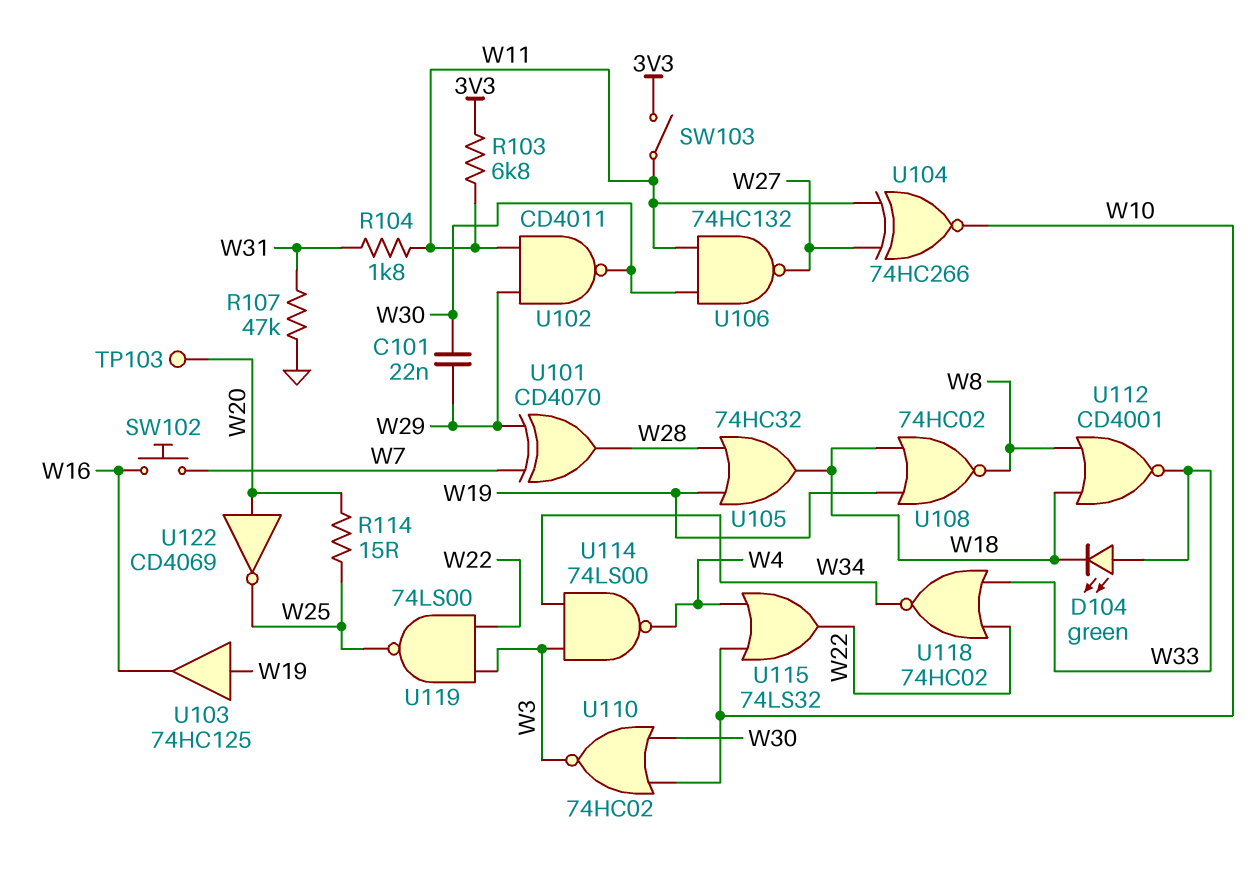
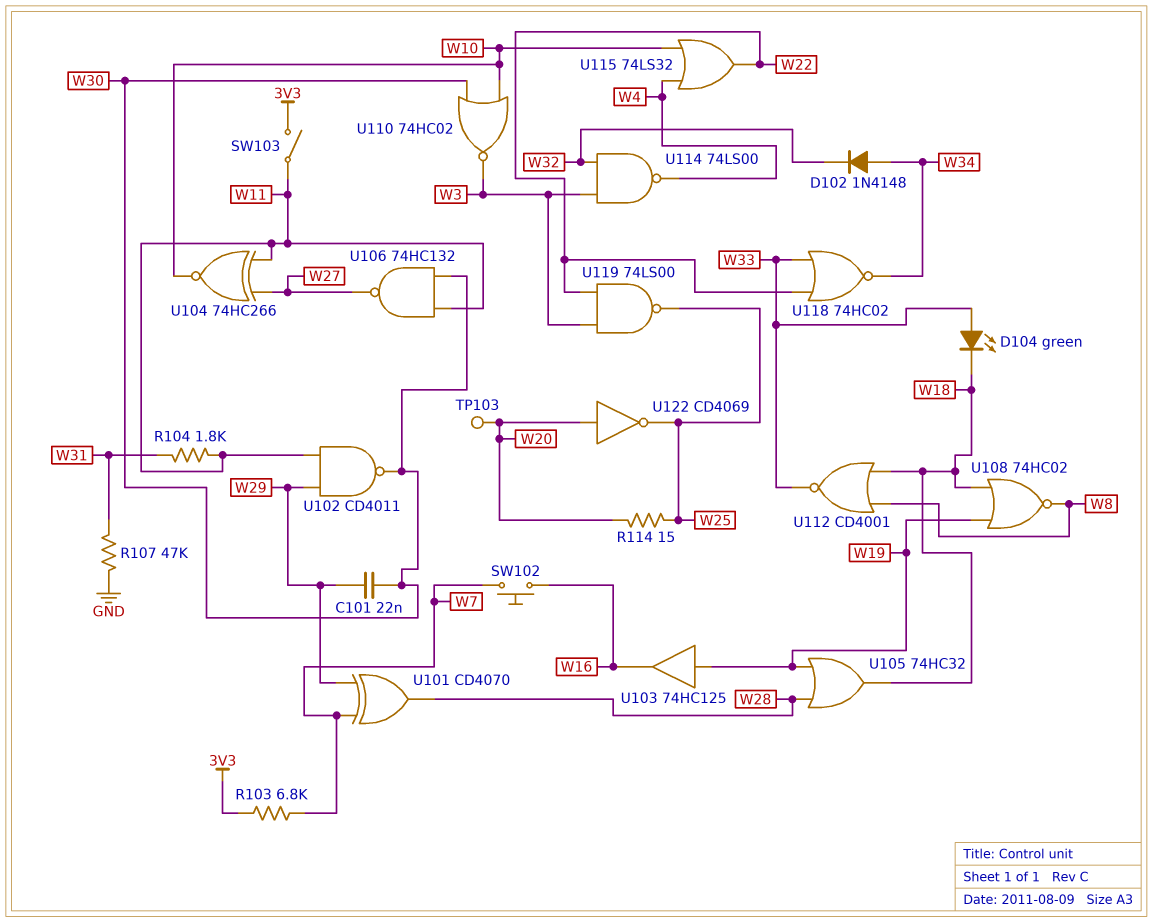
D102: none -> diode 1N4148 (A W34, K W32)
R103: 6.8k (3V3, W11) -> 6.8k (3V3, W7)
U114: NAND 74LS00 (in W3, in W34, out W4) -> NAND 74LS00 (in W3, in W32, out W4)

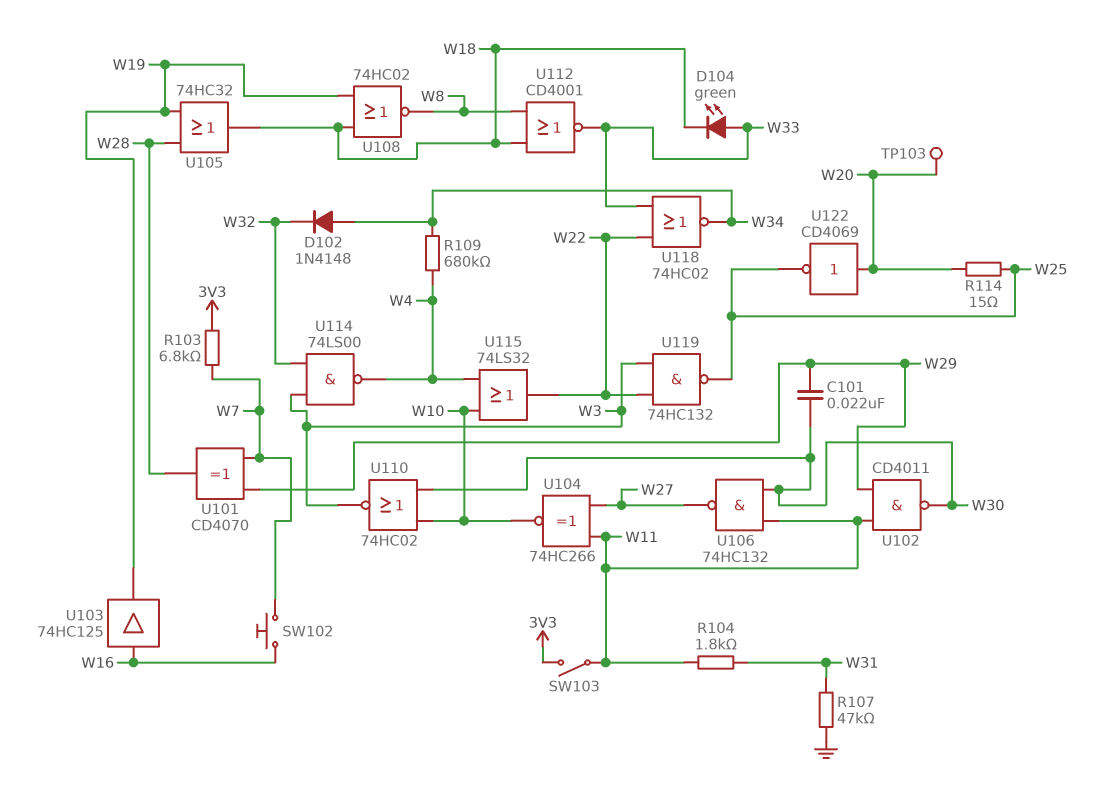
R109: none -> 680k (W4, W34)
U103: buffer 74HC125 (in W19, out W16) -> buffer 74HC125 (in W16, out W19)
U119: NAND 74LS00 (in W3, in W22, out W25) -> NAND 74HC132 (in W3, in W22, out W25)

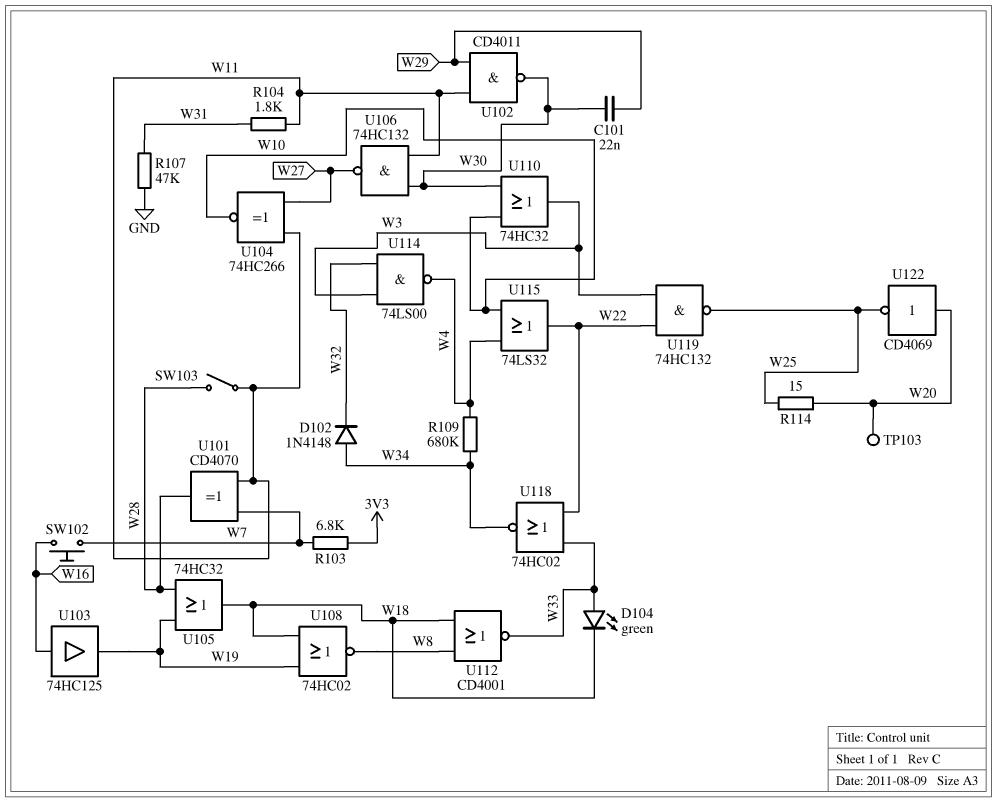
SW103: switch (3V3, W11) -> switch (W11, W28)
U101: XOR CD4070 (in W7, in W29, out W28) -> XOR CD4070 (in W7, in W11, out W28)
U110: NOR 74HC02 (in W10, in W30, out W3) -> OR 74HC32 (in W10, in W30, out W3)

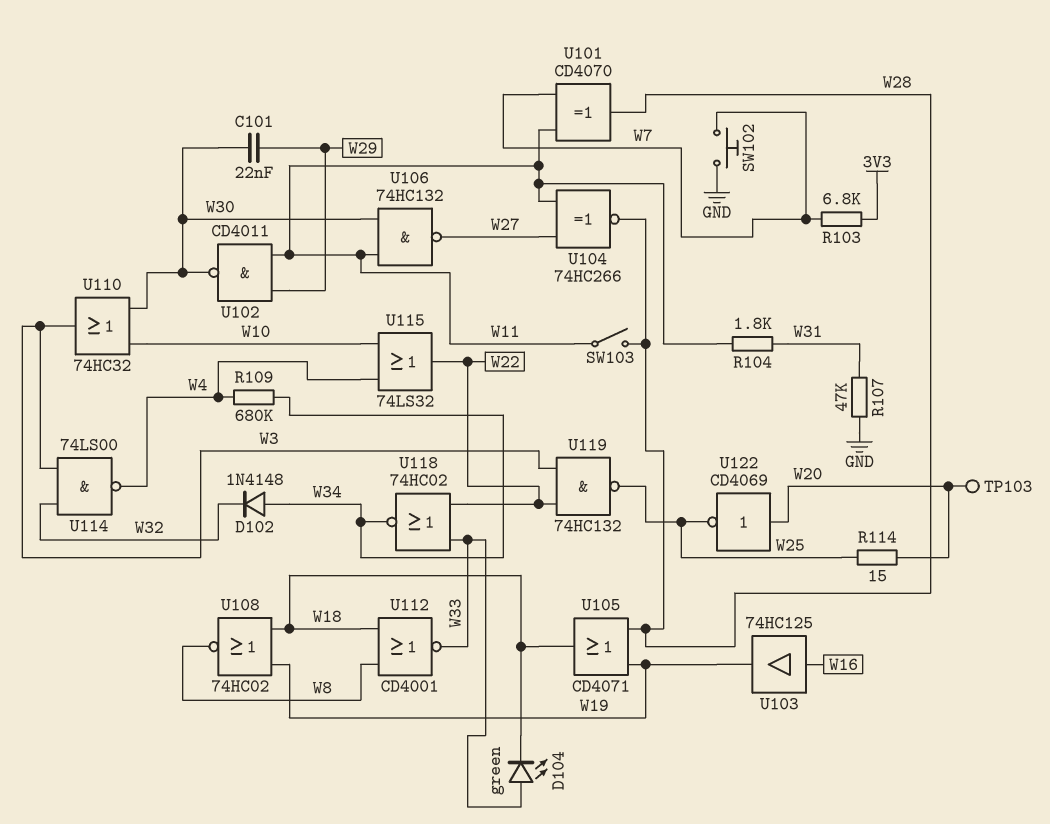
SW102: button (W7, W16) -> button (GND, W7)
U104: XNOR 74HC266 (in W11, in W27, out W10) -> XNOR 74HC266 (in W11, in W27, out W28)
U105: OR 74HC32 (in W19, in W28, out W18) -> OR CD4071 (in W19, in W28, out W18)

